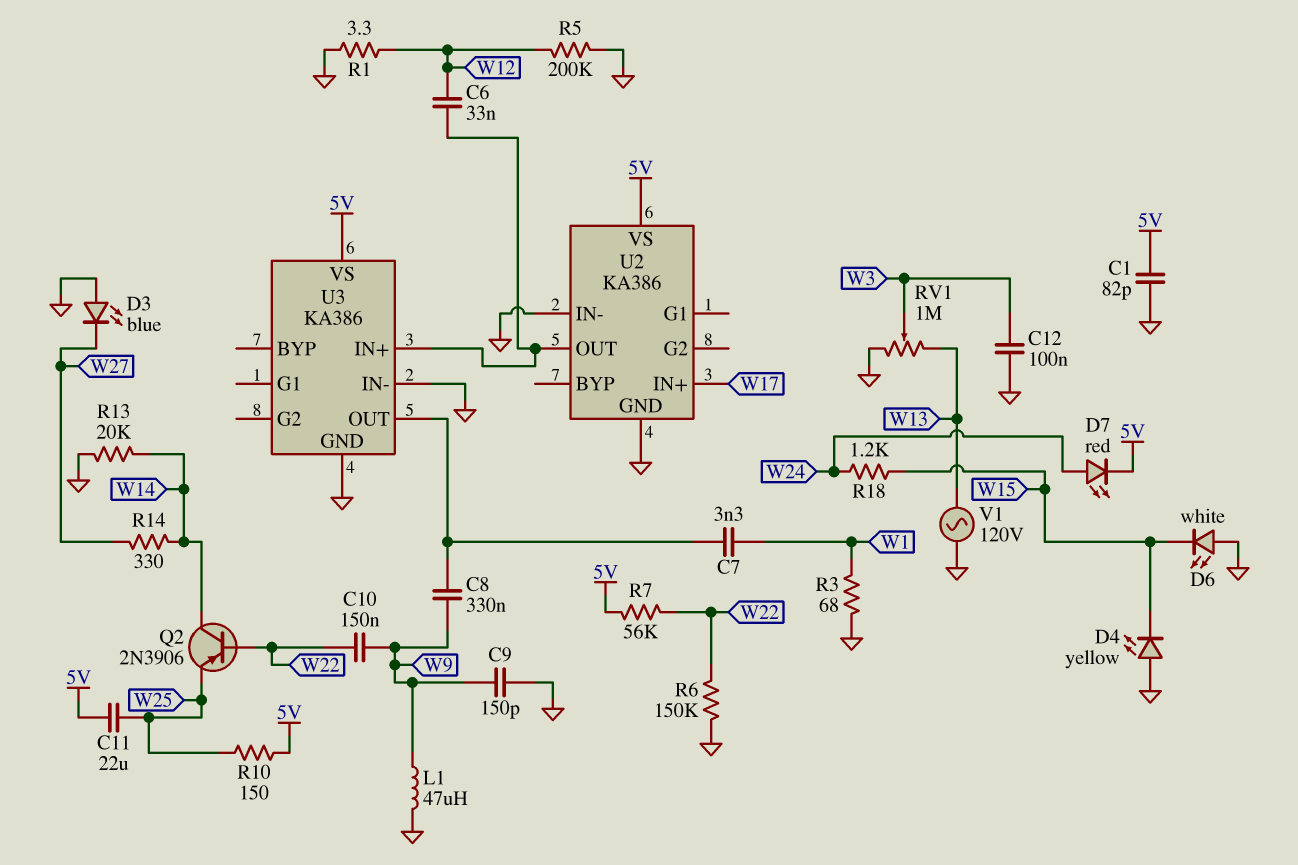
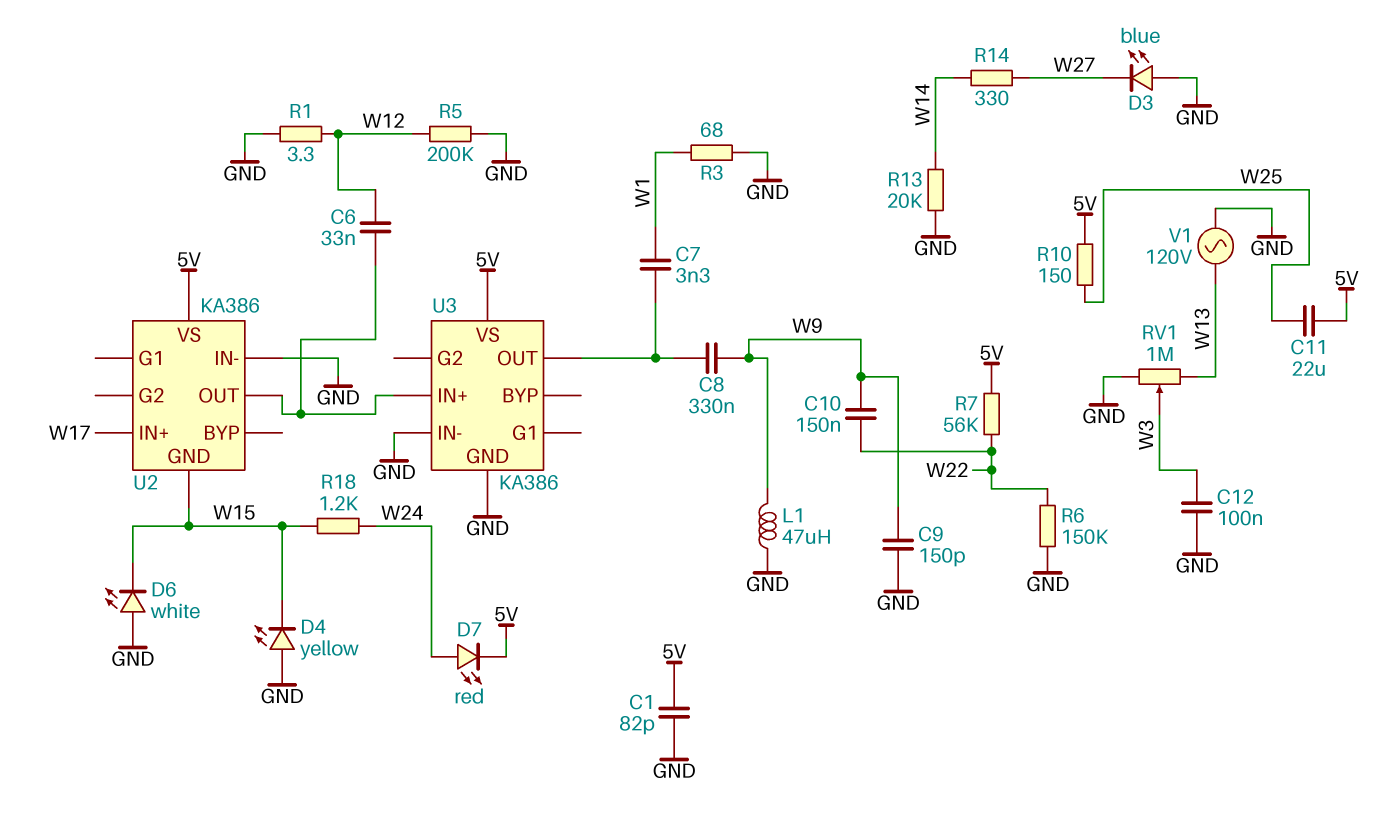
Q2: PNP 2N3906 (B W22, C W14, E W25) -> none
U2 pin GND: GND -> W15

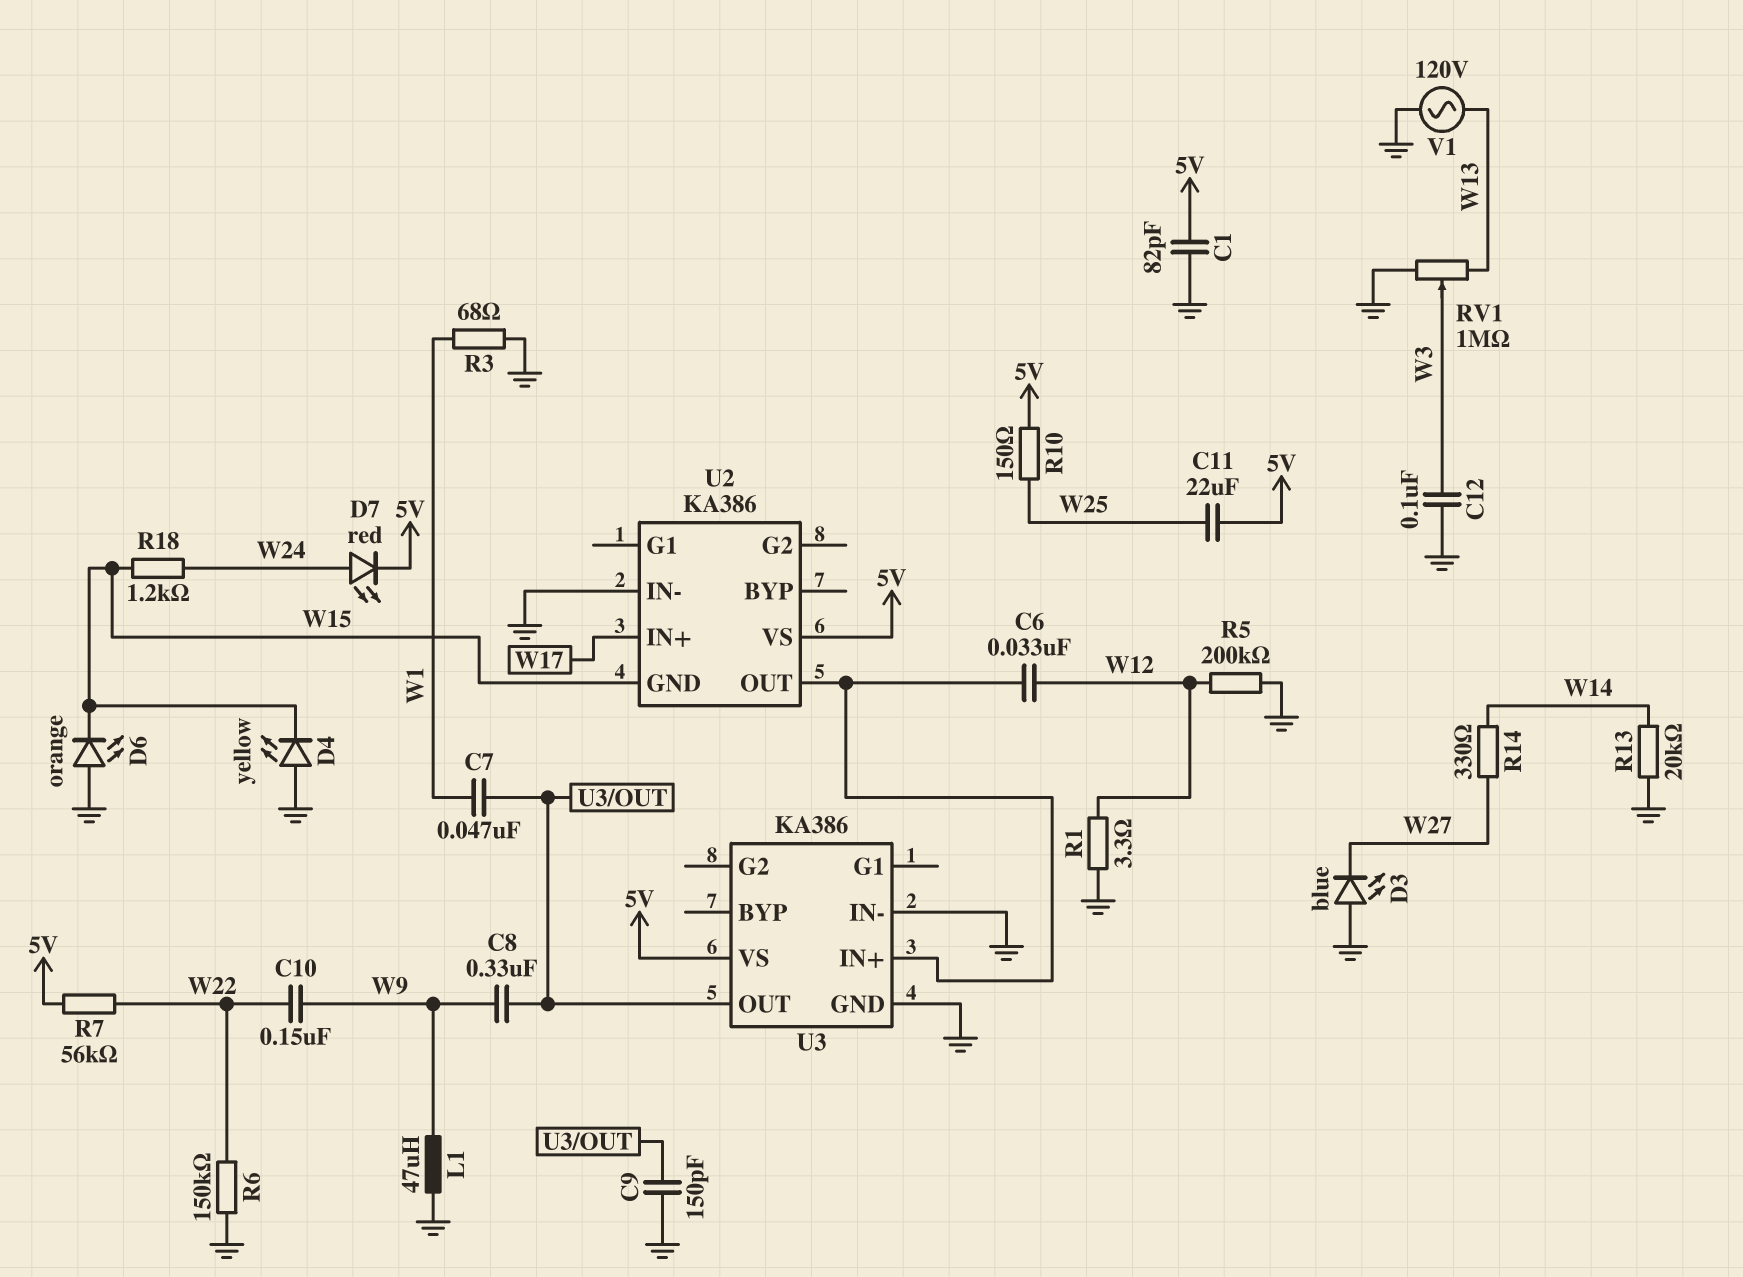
C7: 3.3nF (U3/OUT, W1) -> 47nF (U3/OUT, W1)
C9: 150pF (GND, W9) -> 150pF (GND, U3/OUT)
D6: LED white (A GND, K W15) -> LED orange (A GND, K W15)

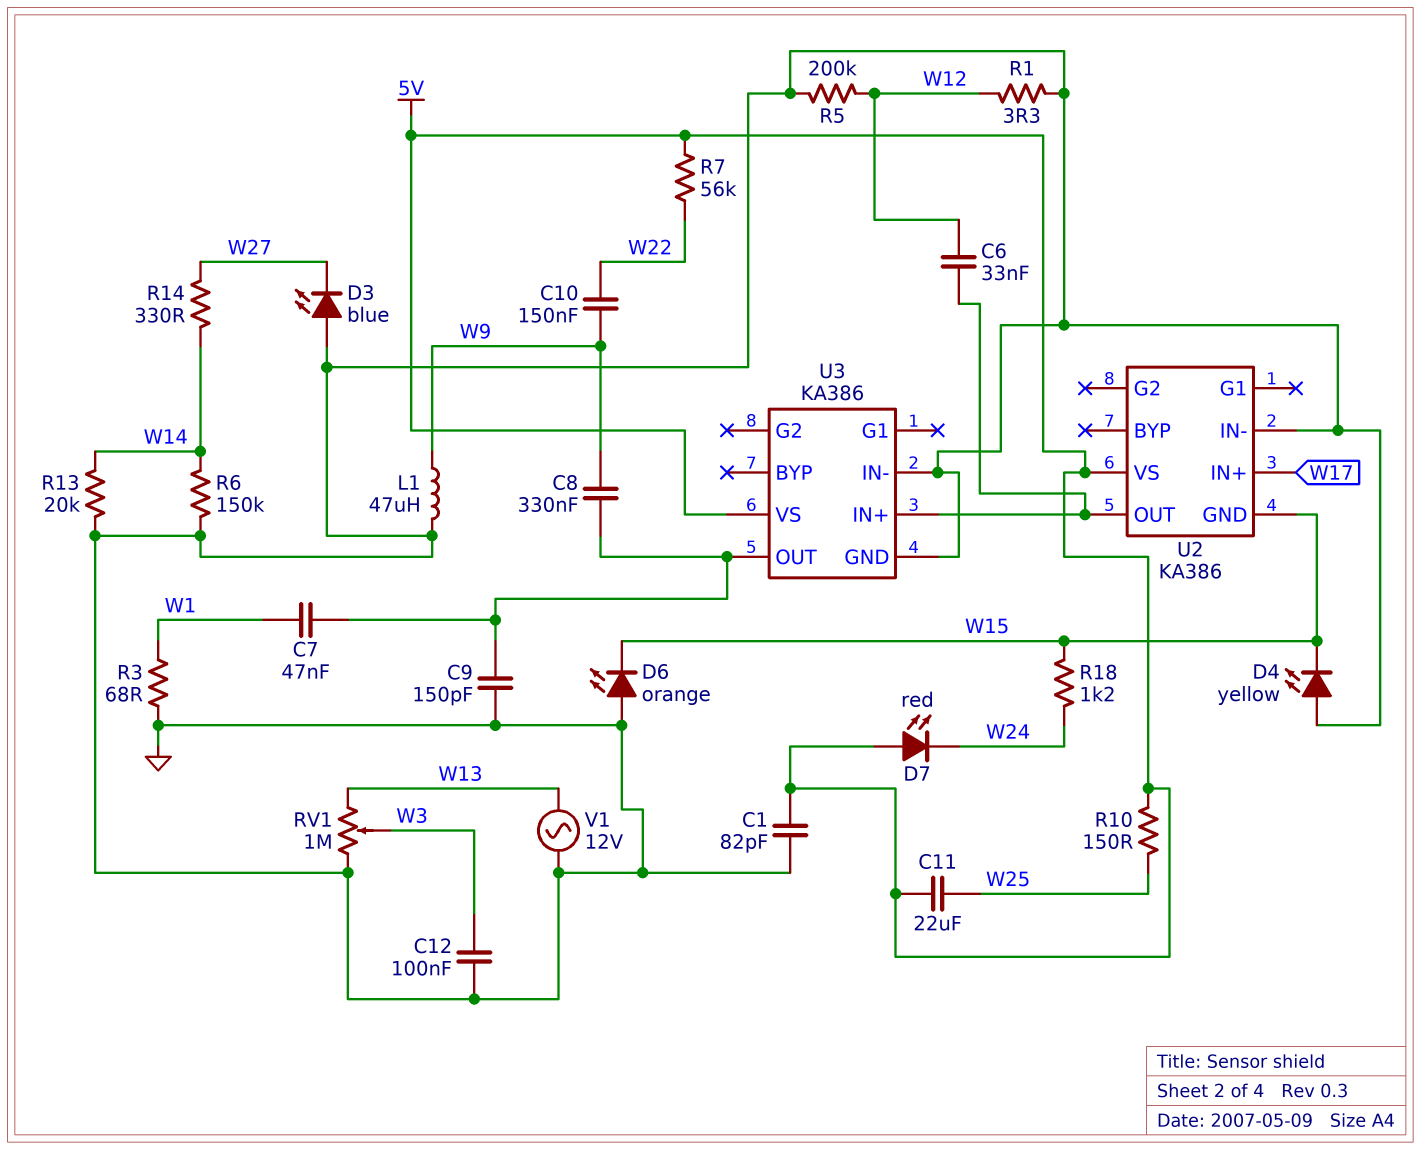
D7: LED red (A W24, K 5V) -> LED red (A 5V, K W24)
R6: 150k (GND, W22) -> 150k (GND, W14)
V1: AC 120V (GND, W13) -> AC 12V (GND, W13)

